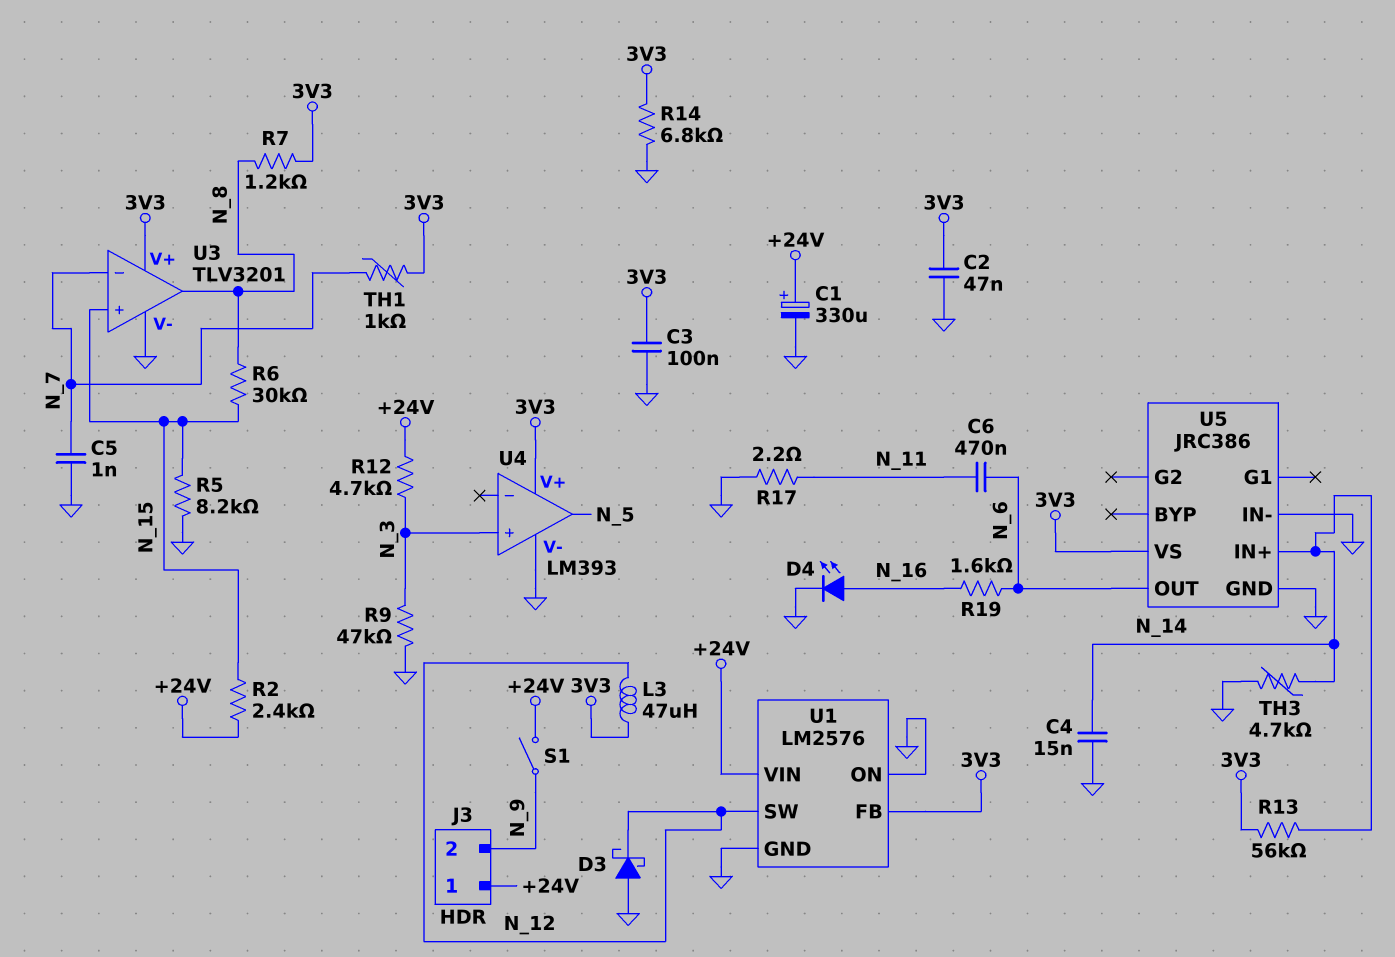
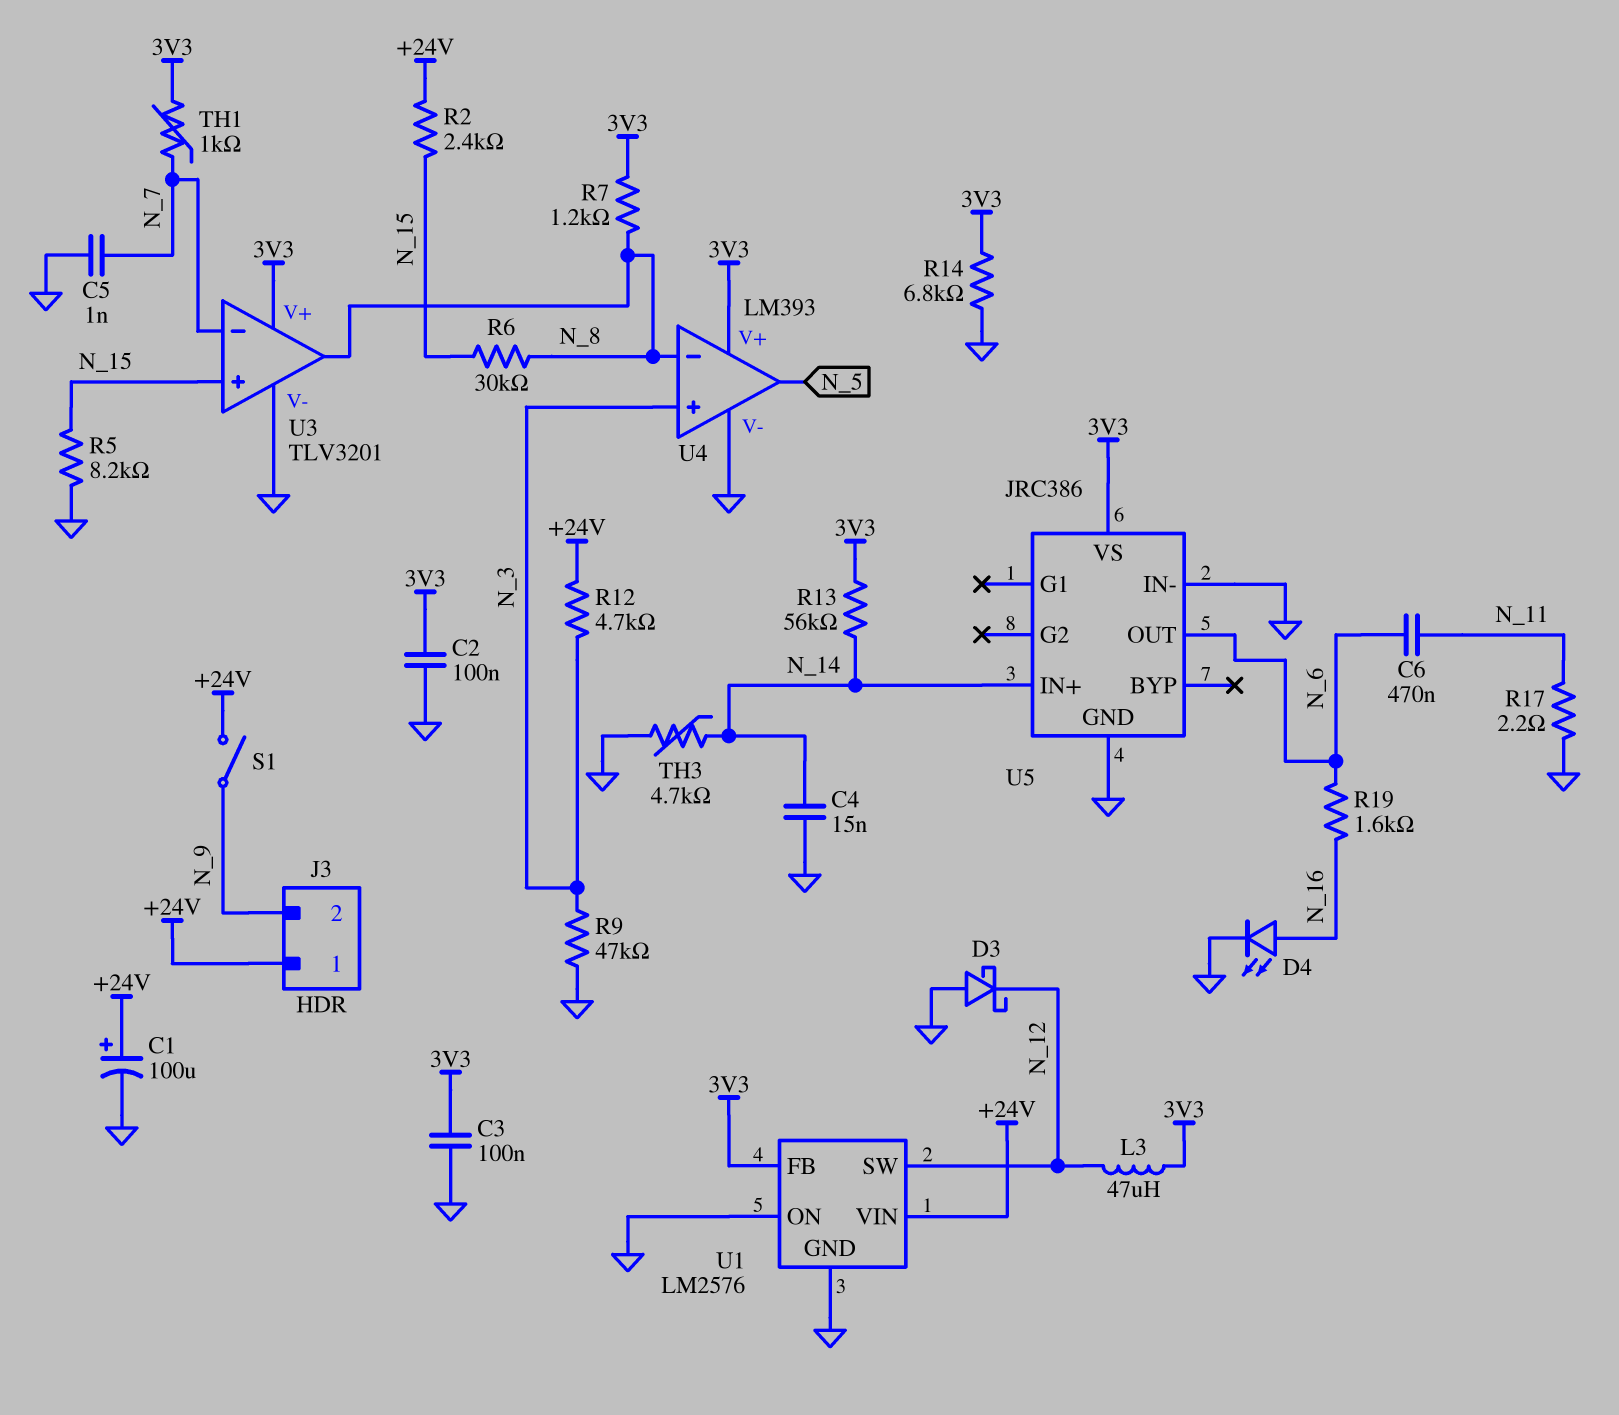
C1: 330uF (plus +24V, minus GND) -> 100uF (plus +24V, minus GND)
C2: 47nF (3V3, GND) -> 100nF (3V3, GND)
U4 pin in-: none -> N_8

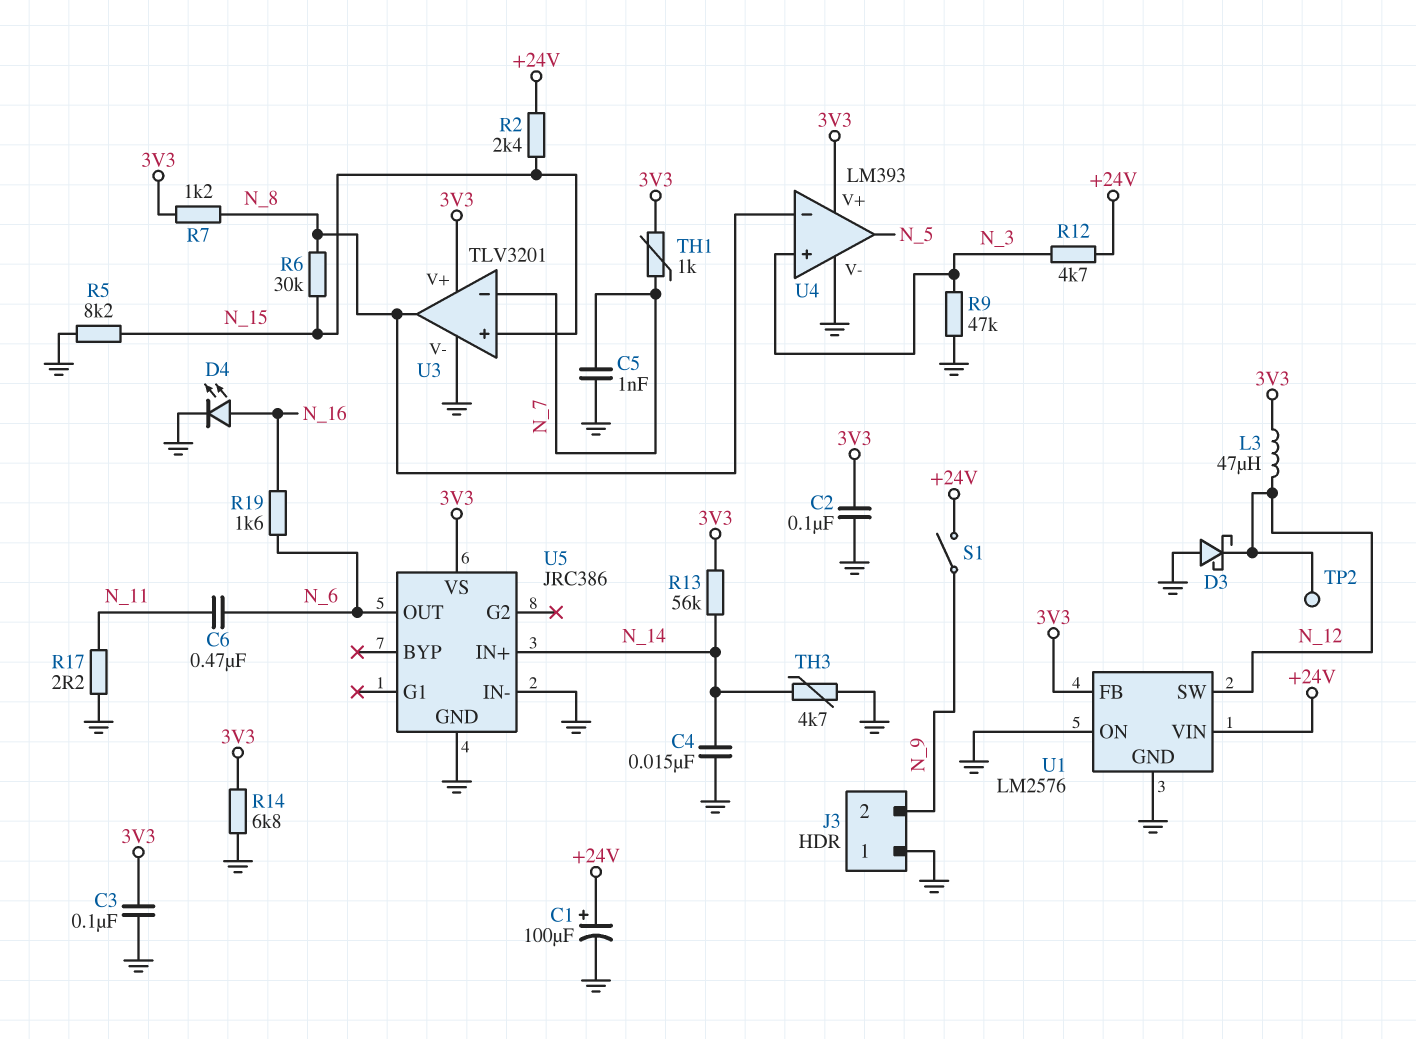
J3 pin 1: +24V -> GND
TP2: none -> test point (N_12)

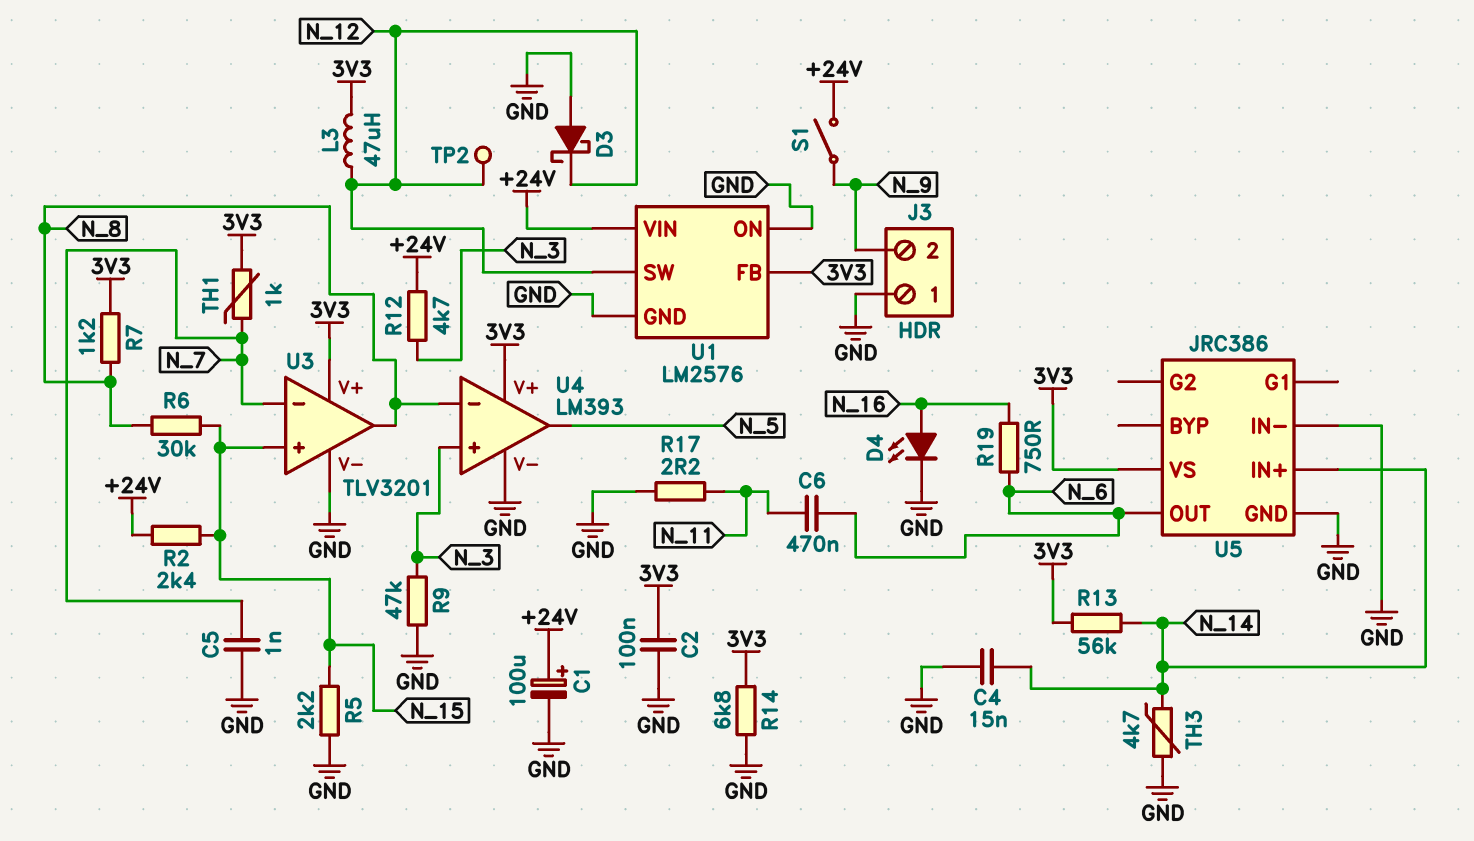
C3: 100nF (3V3, GND) -> none
R5: 8.2k (GND, N_15) -> 2.2k (GND, N_15)
R19: 1.6k (N_6, N_16) -> 750 (N_6, N_16)

